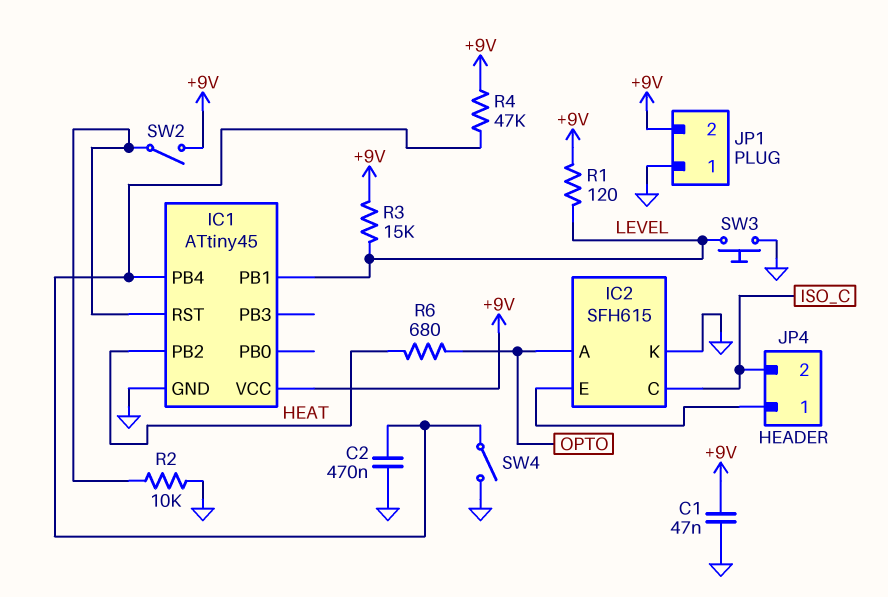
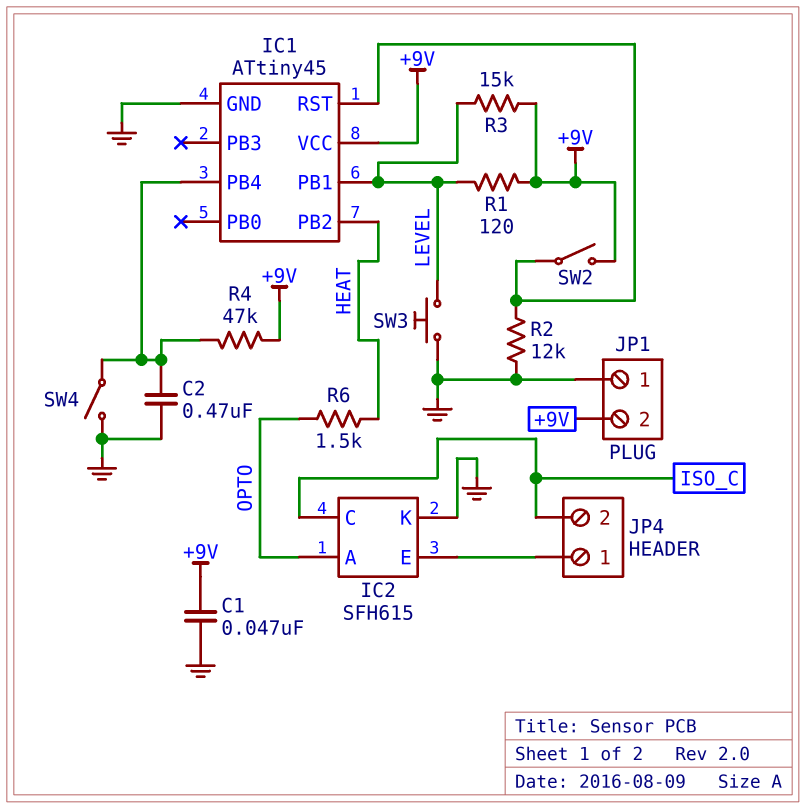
R2: 10k (GND, IC1/RST) -> 12k (GND, IC1/RST)
R6: 680 (HEAT, OPTO) -> 1.5k (HEAT, OPTO)

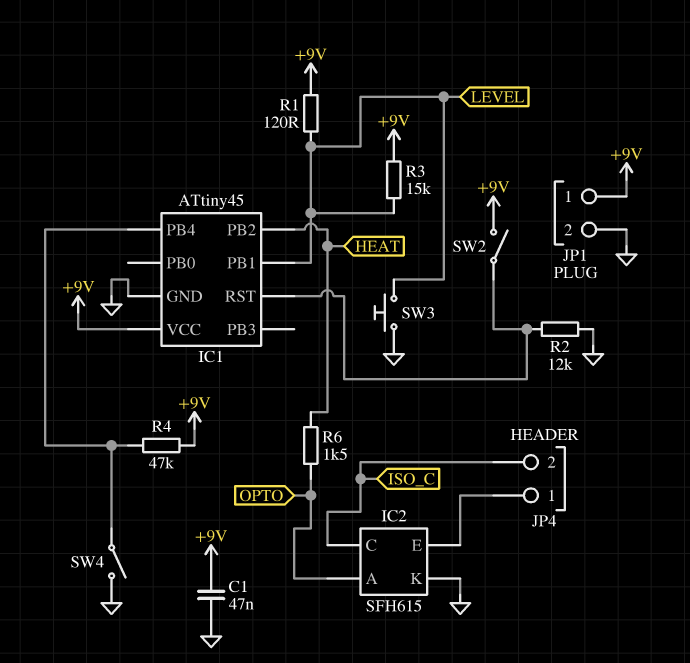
C2: 470nF (GND, IC1/PB4) -> none
JP1 pin 1: GND -> +9V
JP1 pin 2: +9V -> GND

